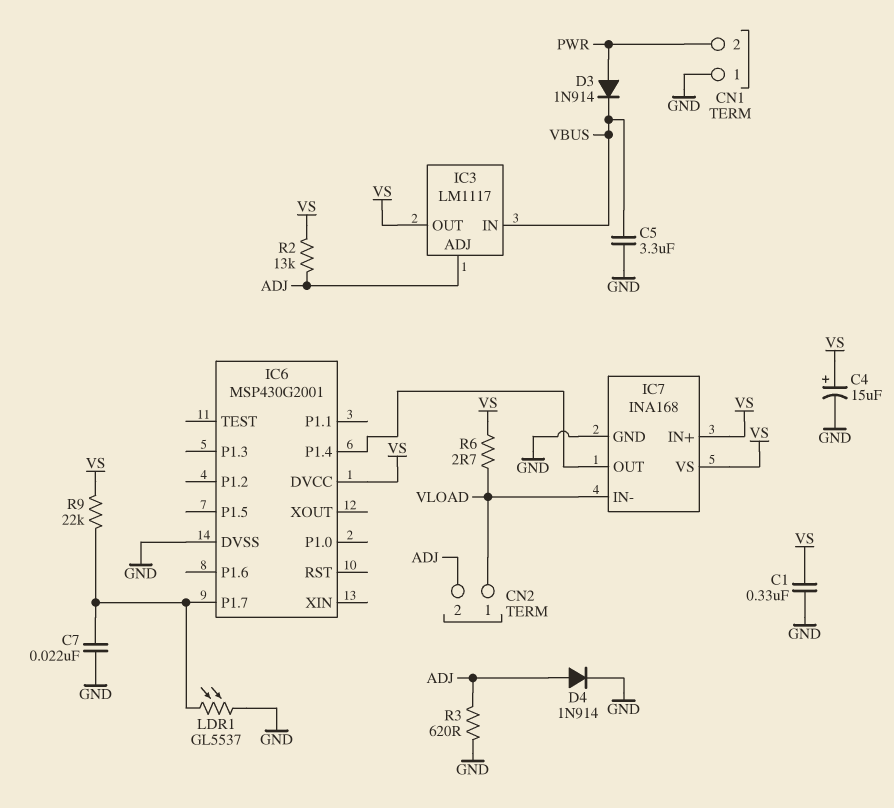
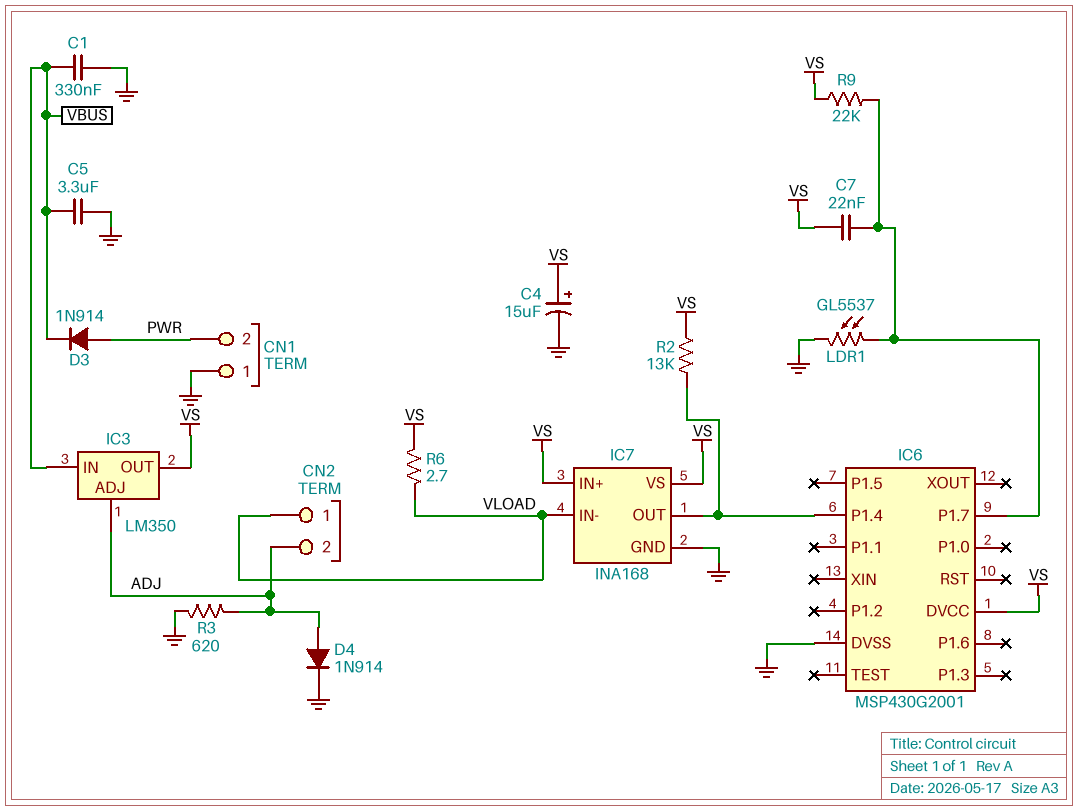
C1: 330nF (GND, VS) -> 330nF (GND, VBUS)
C7: 22nF (GND, IC6/P1.7) -> 22nF (IC6/P1.7, VS)
IC3: LM1117 -> LM350
R2: 13k (ADJ, VS) -> 13k (IC6/P1.4, VS)

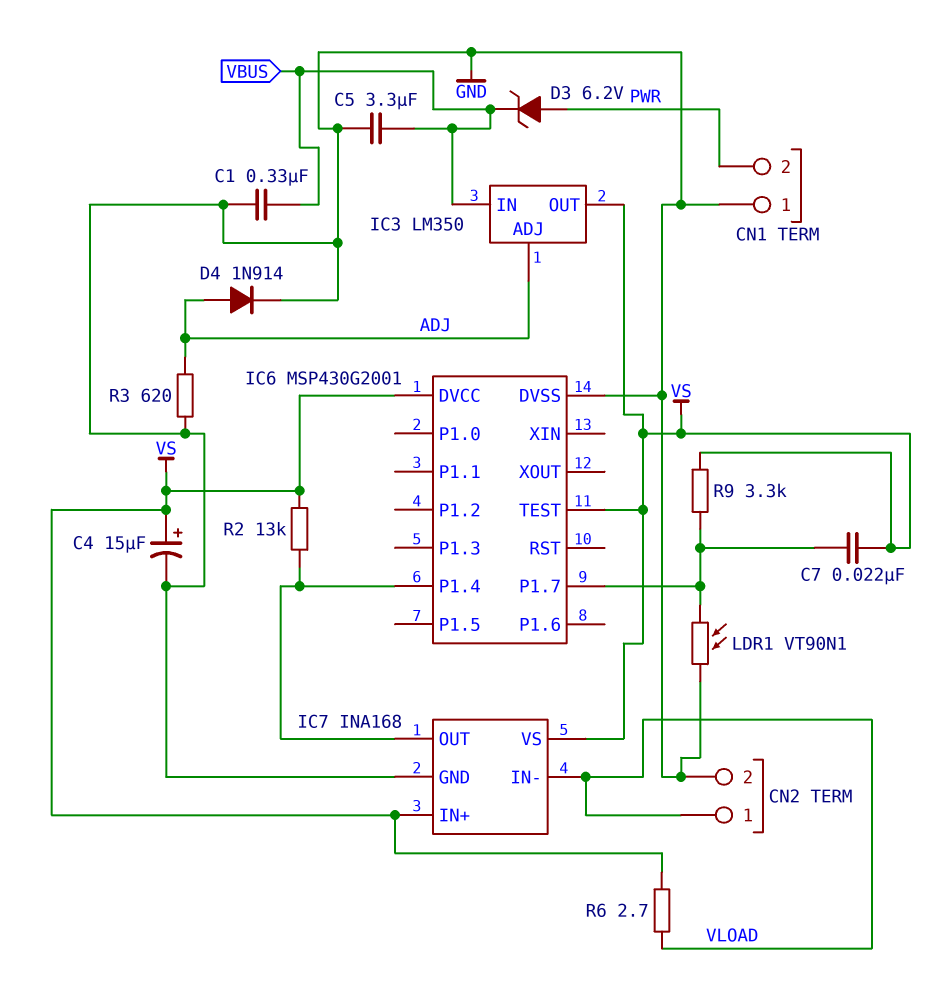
CN2 pin 2: ADJ -> GND
D3: diode 1N914 (A PWR, K VBUS) -> zener 6.2V (A PWR, K VBUS)
IC6 pin TEST: none -> VS
LDR1: GL5537 (GND, IC6/P1.7) -> VT90N1 (GND, IC6/P1.7)
R9: 22k (IC6/P1.7, VS) -> 3.3k (IC6/P1.7, VS)

